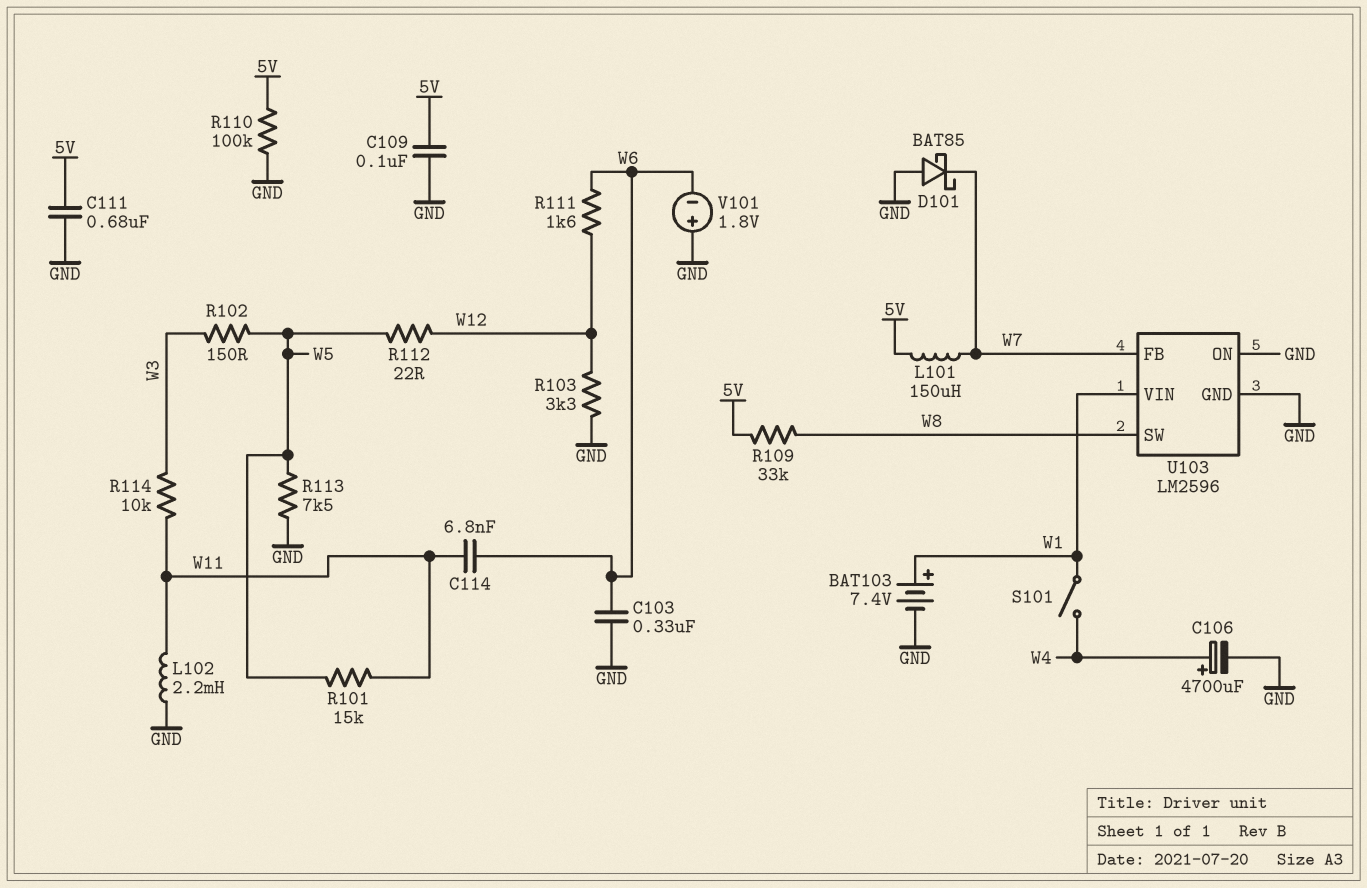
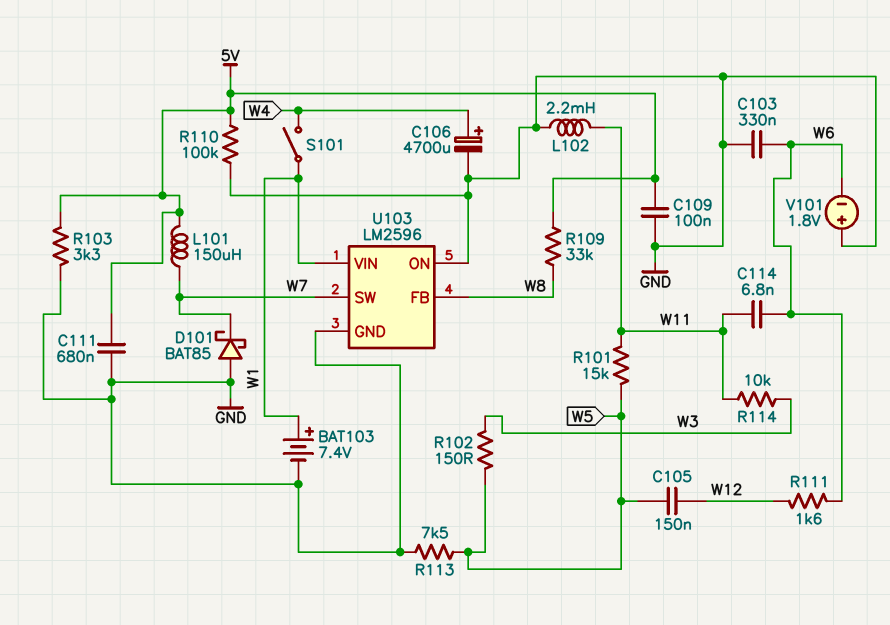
C105: none -> 150nF (W5, W12)
R103: 3.3k (GND, W12) -> 3.3k (5V, GND)
R112: 22 (W5, W12) -> none
U103 pin FB: W7 -> W8
U103 pin SW: W8 -> W7

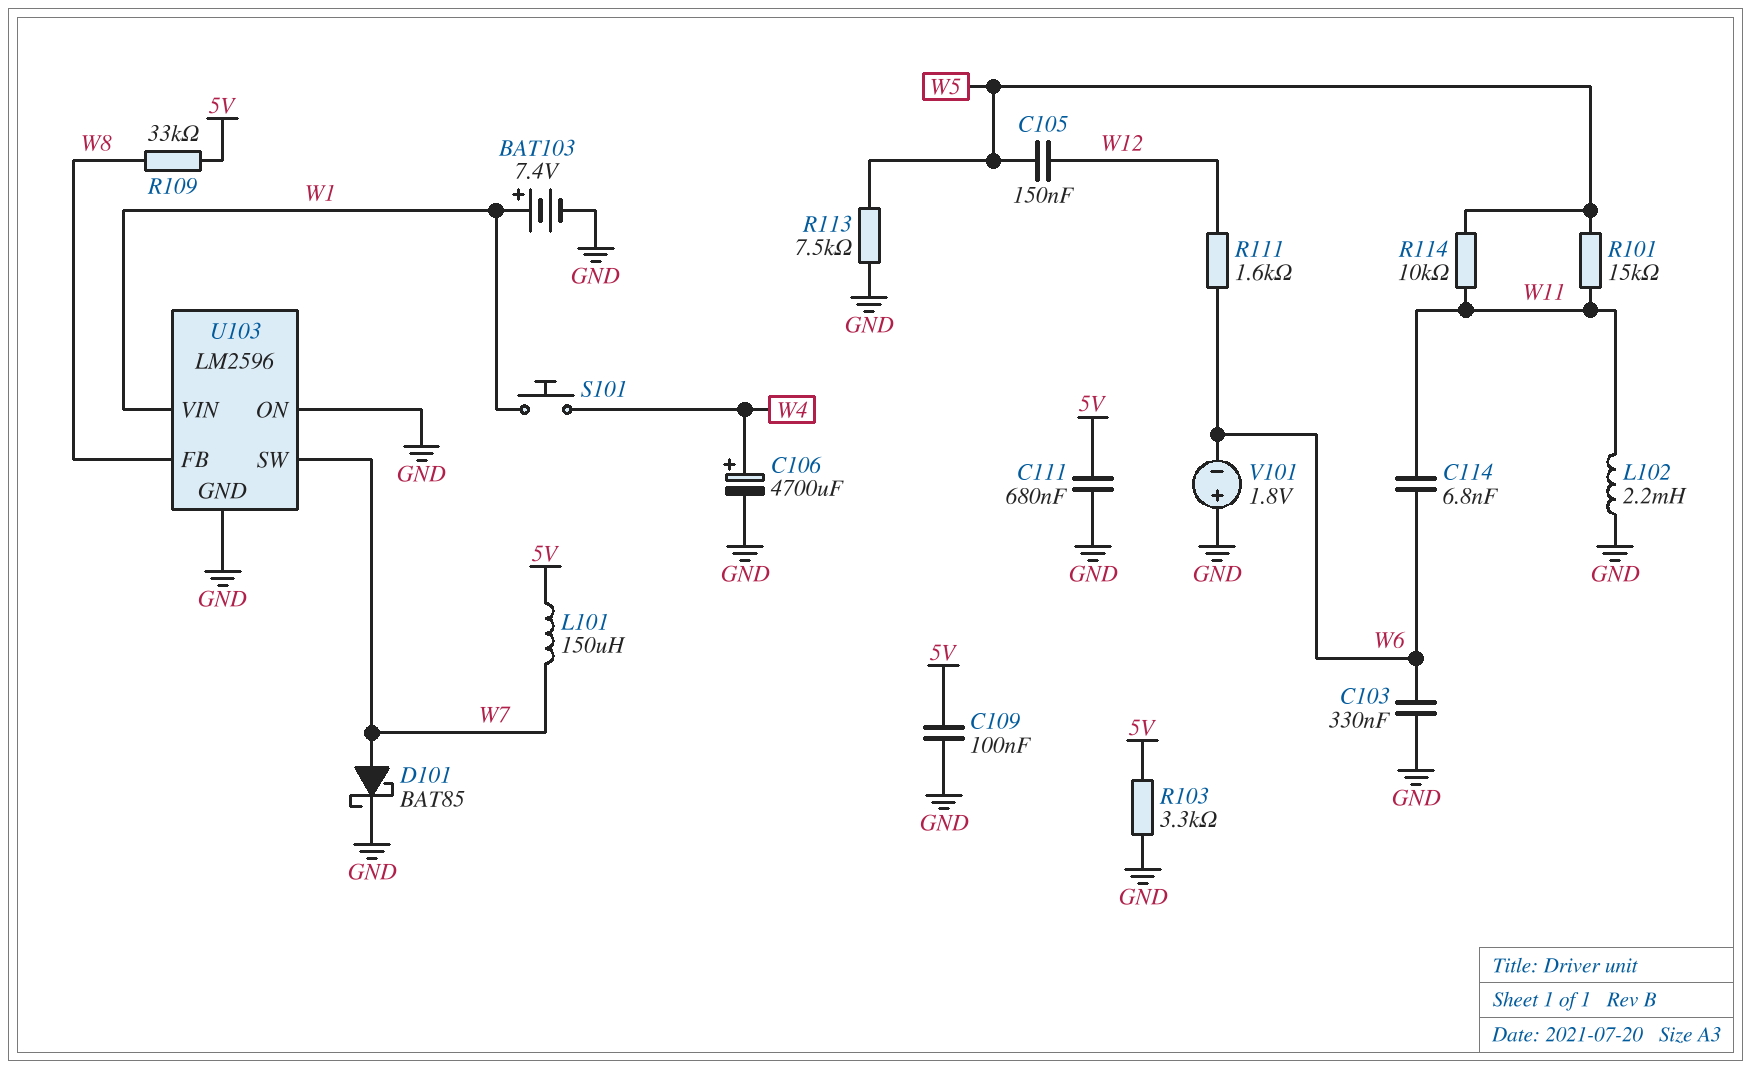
D101: schottky BAT85 (A GND, K W7) -> schottky BAT85 (A W7, K GND)
R102: 150 (W3, W5) -> none
R110: 100k (5V, GND) -> none
R114: 10k (W3, W11) -> 10k (W5, W11)
S101: switch (W1, W4) -> button (W1, W4)

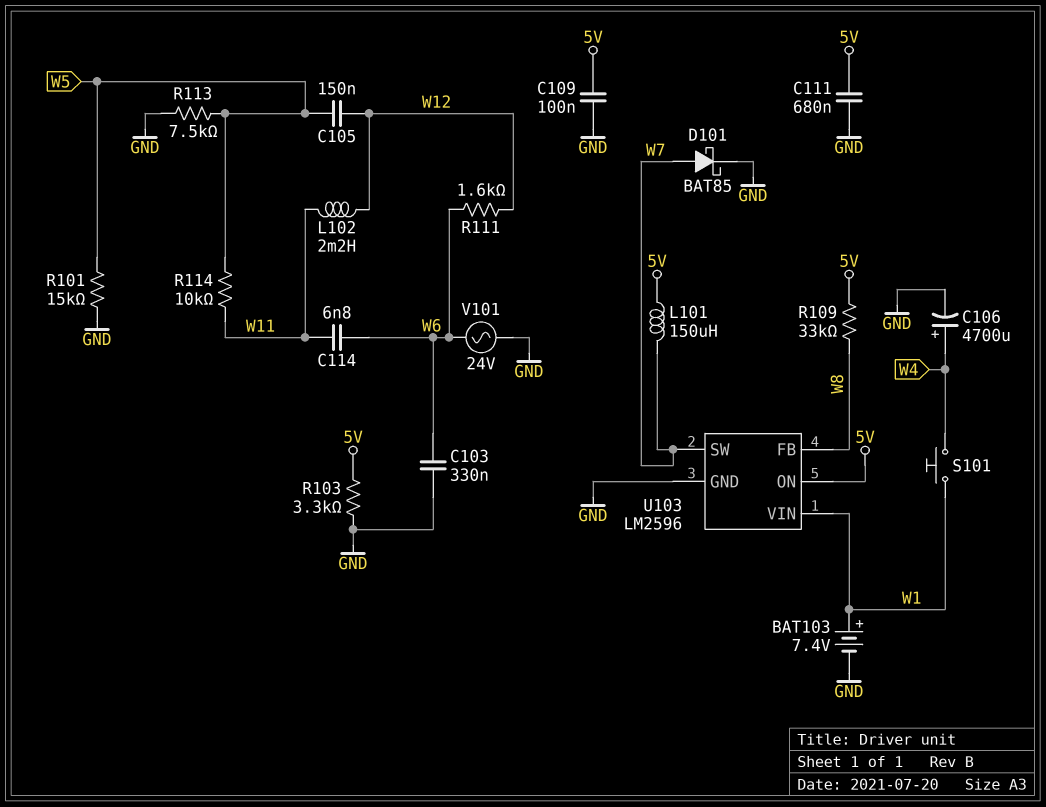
L102: 2.2mH (GND, W11) -> 2.2mH (W11, W12)
R101: 15k (W5, W11) -> 15k (GND, W5)
U103 pin ON: GND -> 5V
V101: 1.8V (plus GND, minus W6) -> AC 24V (GND, W6)

